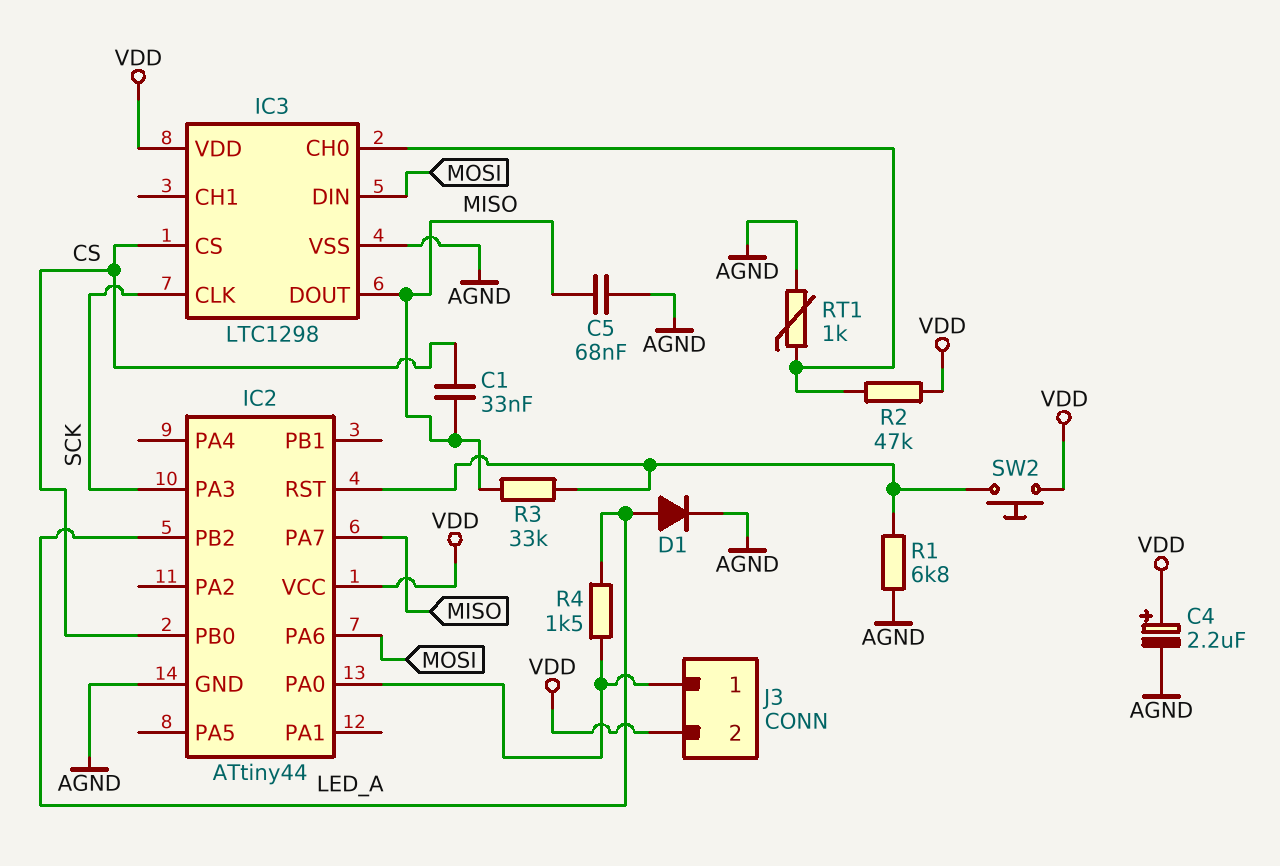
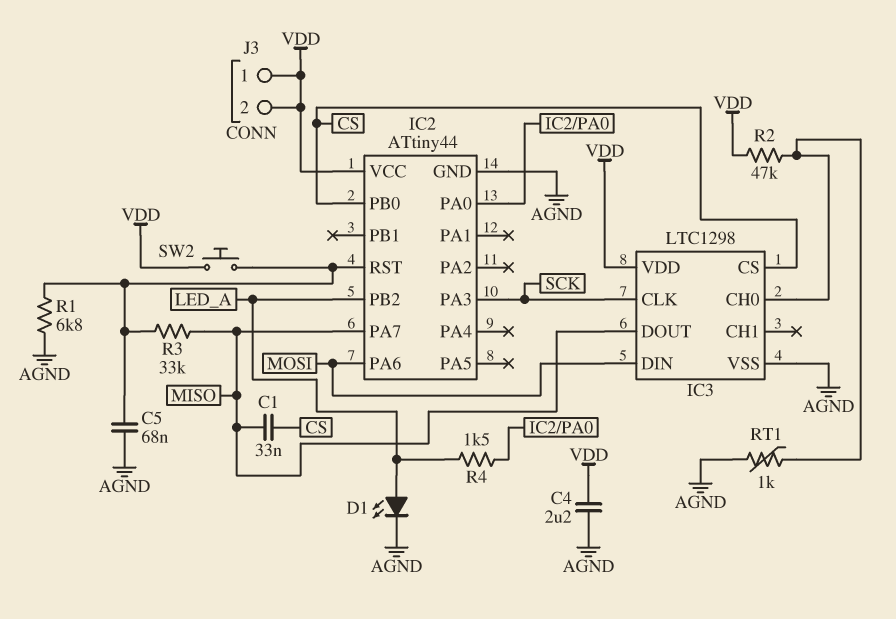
C4: 2.2uF (plus VDD, minus AGND) -> 2.2uF (AGND, VDD)
C5: 68nF (AGND, MISO) -> 68nF (AGND, IC2/RST)
D1: diode (A LED_A, K AGND) -> LED (A LED_A, K AGND)
J3 pin 1: IC2/PA0 -> VDD

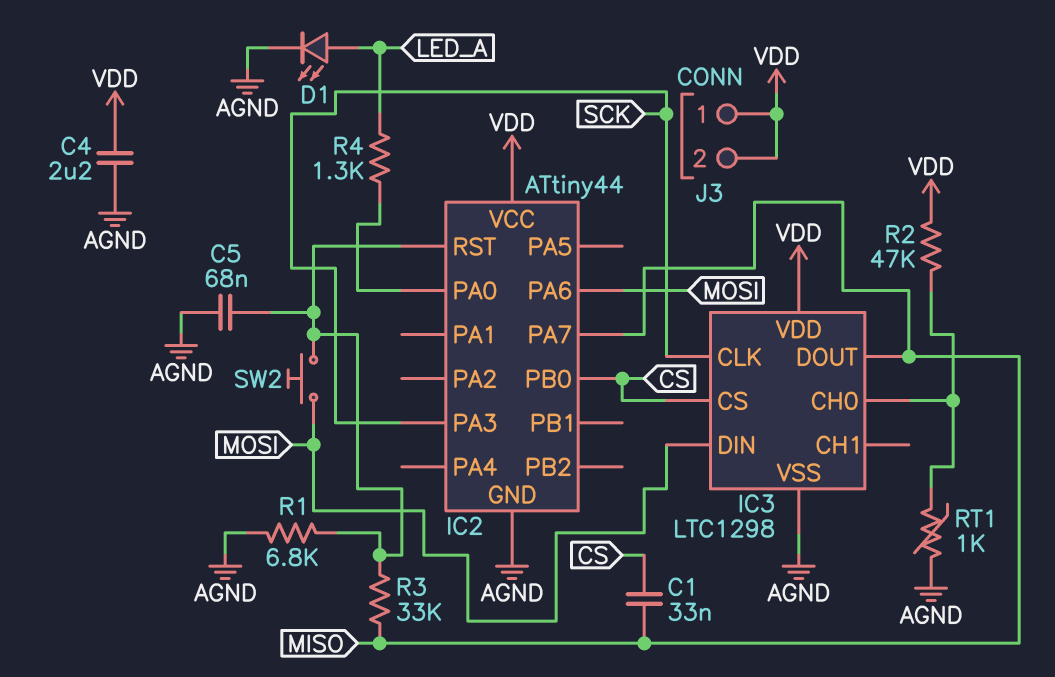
IC2 pin PB2: LED_A -> none
R4: 1.5k (IC2/PA0, LED_A) -> 1.3k (IC2/PA0, LED_A)
SW2: button (IC2/RST, VDD) -> button (IC2/RST, MOSI)

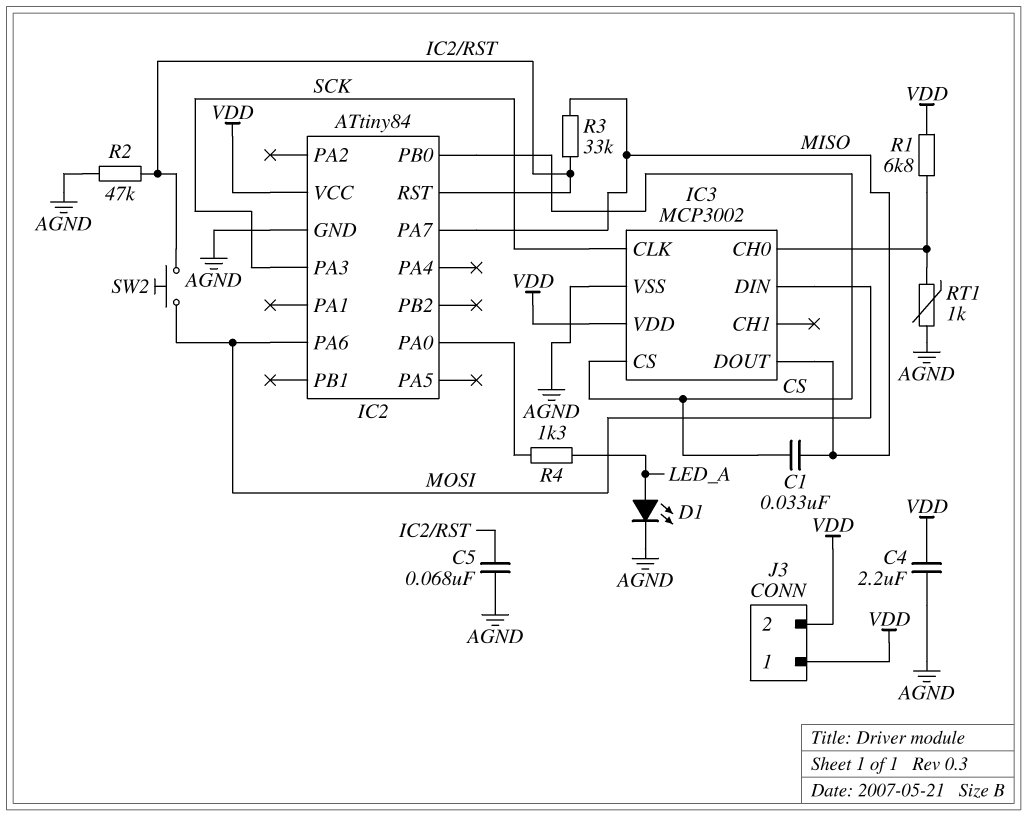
IC2: ATtiny44 -> ATtiny84
IC3: LTC1298 -> MCP3002
R1: 6.8k (AGND, IC2/RST) -> 6.8k (IC3/CH0, VDD)
R2: 47k (IC3/CH0, VDD) -> 47k (AGND, IC2/RST)

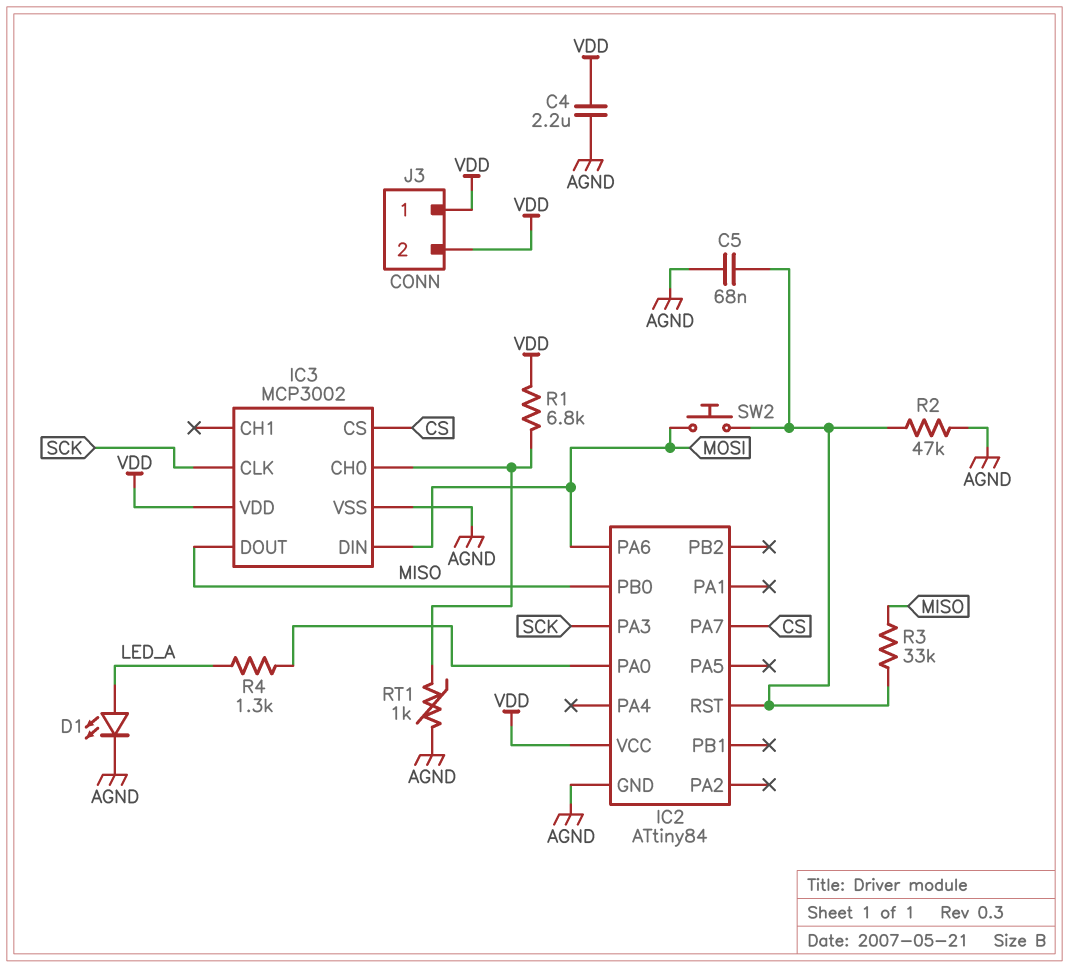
C1: 33nF (CS, MISO) -> none
IC2 pin PA7: MISO -> CS
IC2 pin PB0: CS -> MISO

